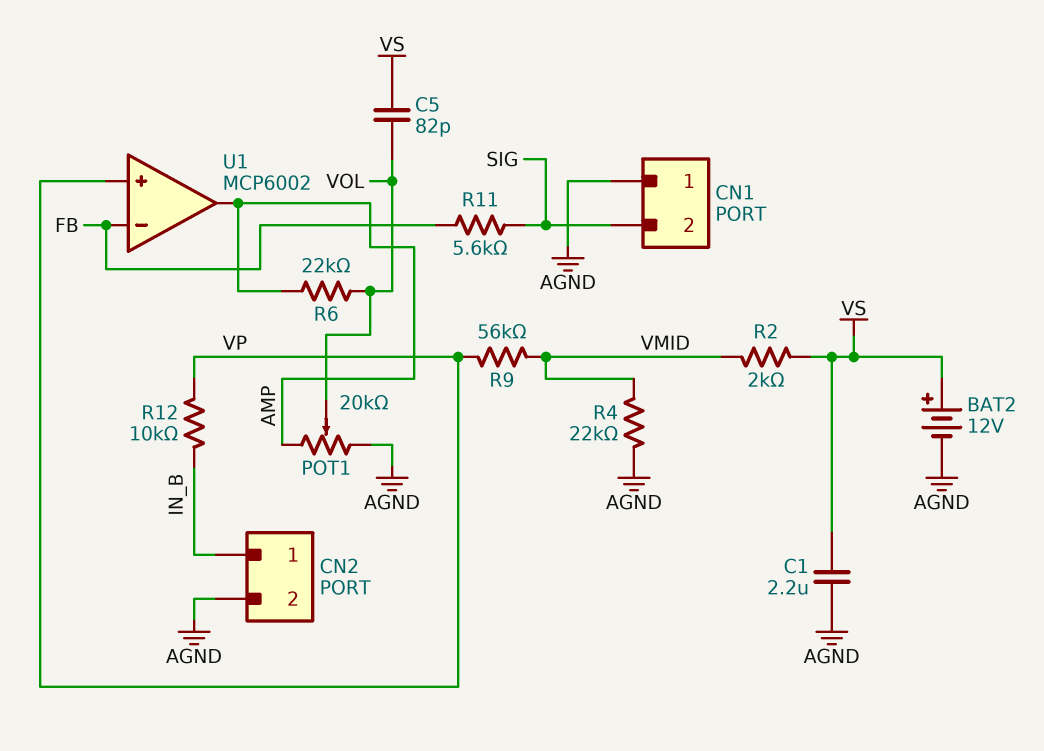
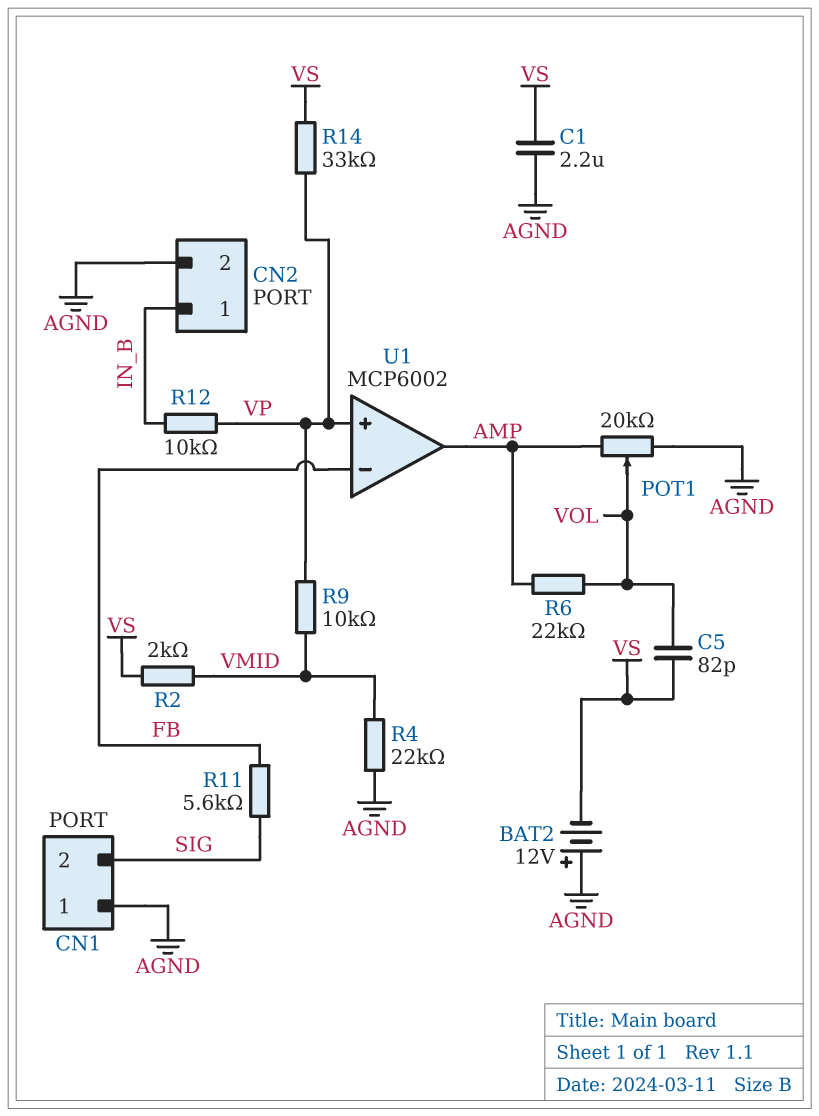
BAT2: 12V (plus VS, minus AGND) -> 12V (plus AGND, minus VS)
R9: 56k (VMID, VP) -> 10k (VMID, VP)
R14: none -> 33k (VP, VS)

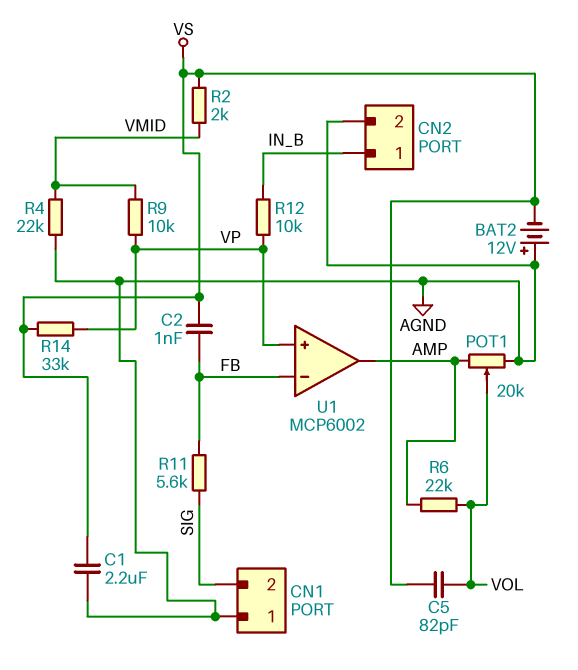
C2: none -> 1nF (FB, VS)

